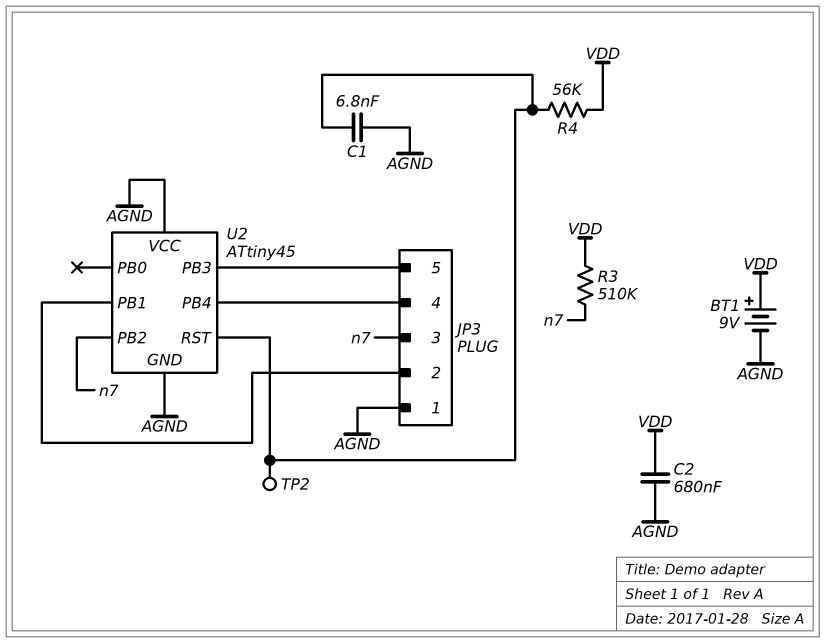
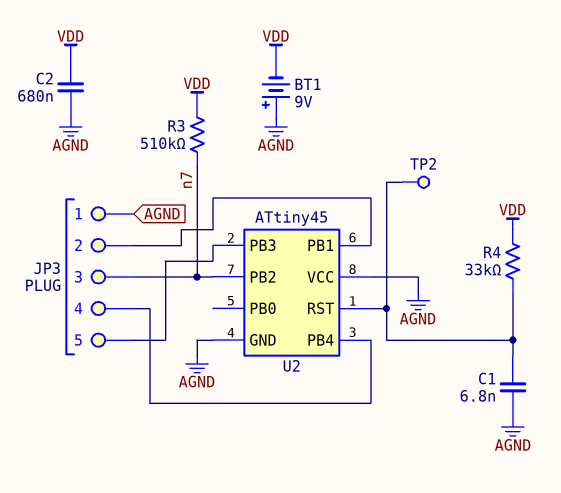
BT1: 9V (plus VDD, minus AGND) -> 9V (plus AGND, minus VDD)
R4: 56k (U2/RST, VDD) -> 33k (U2/RST, VDD)

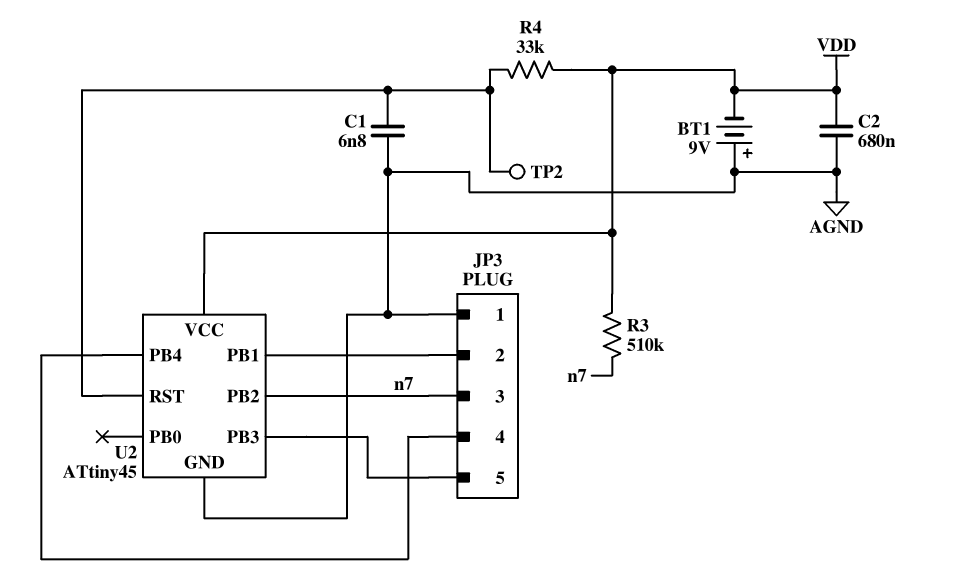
U2 pin VCC: AGND -> VDD

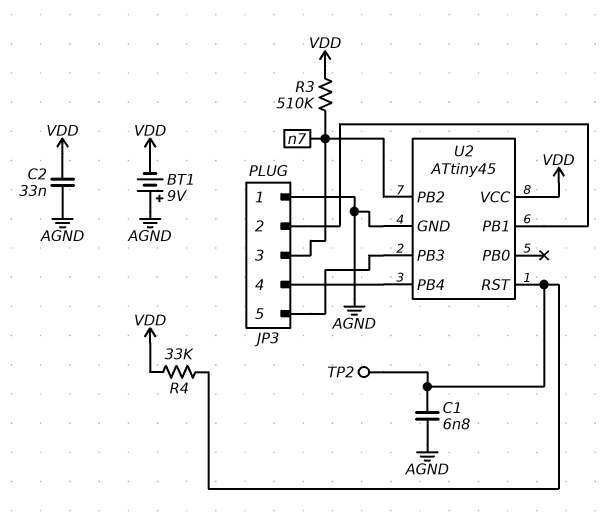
C2: 680nF (AGND, VDD) -> 33nF (AGND, VDD)

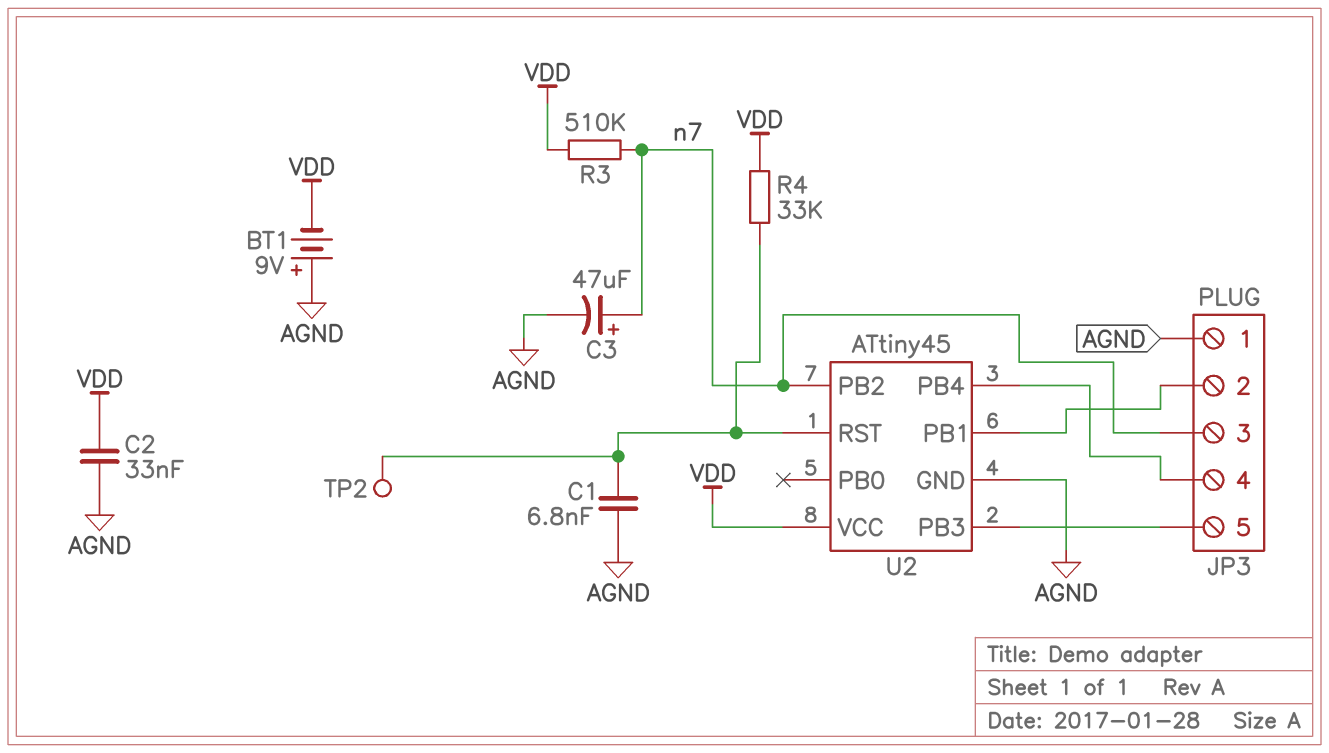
C3: none -> 47uF (plus n7, minus AGND)

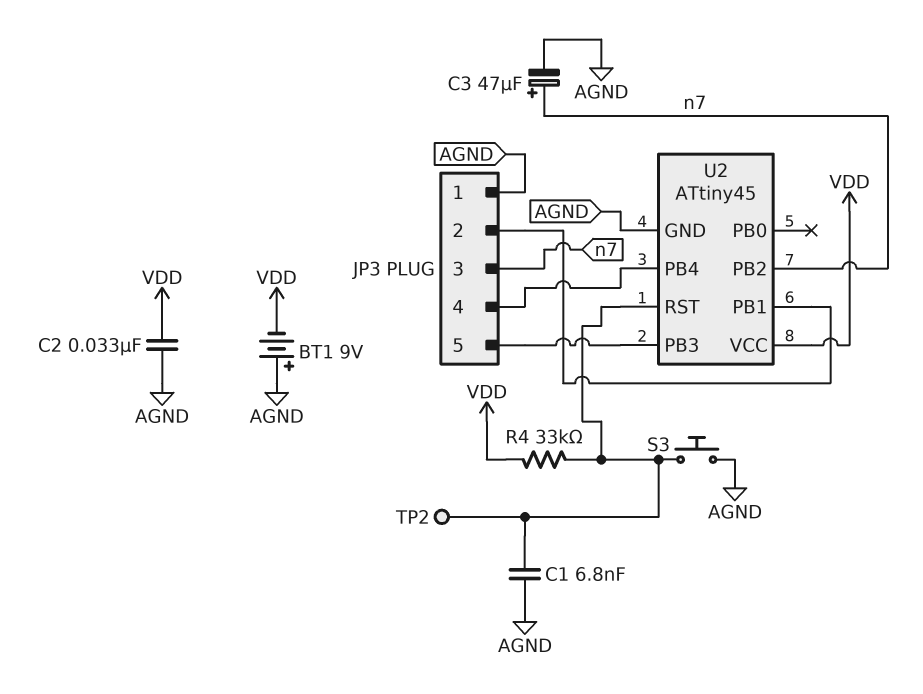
R3: 510k (VDD, n7) -> none
S3: none -> button (AGND, U2/RST)

